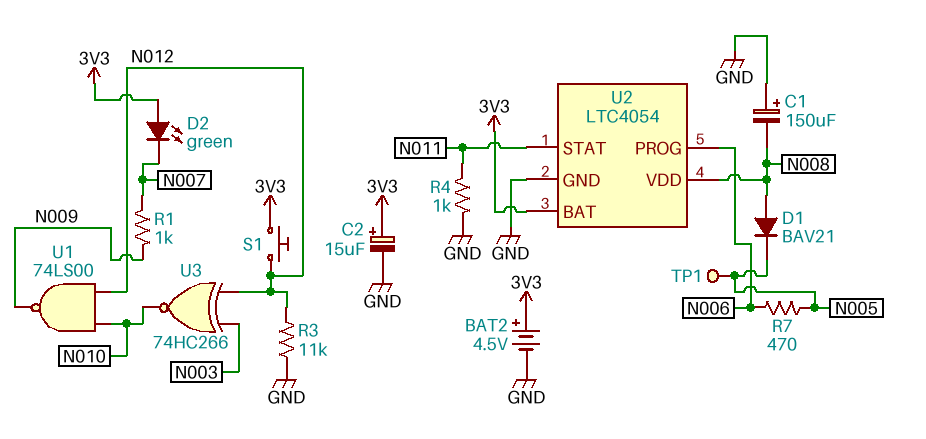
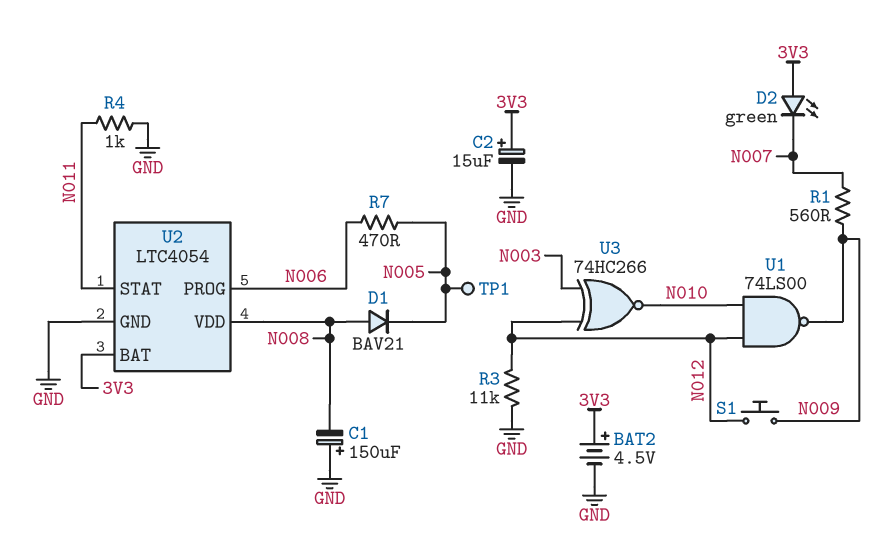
R1: 1k (N007, N009) -> 560 (N007, N009)
S1: button (3V3, N012) -> button (N009, N012)

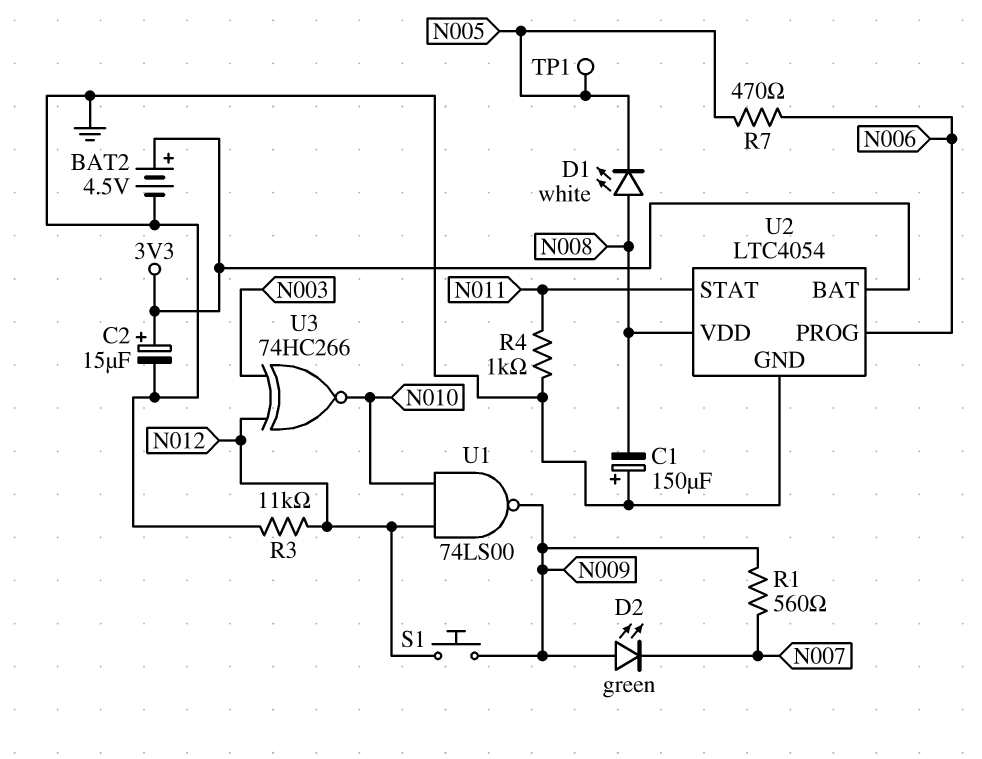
D1: diode BAV21 (A N008, K N005) -> LED white (A N008, K N005)
D2: LED green (A 3V3, K N007) -> LED green (A N009, K N007)

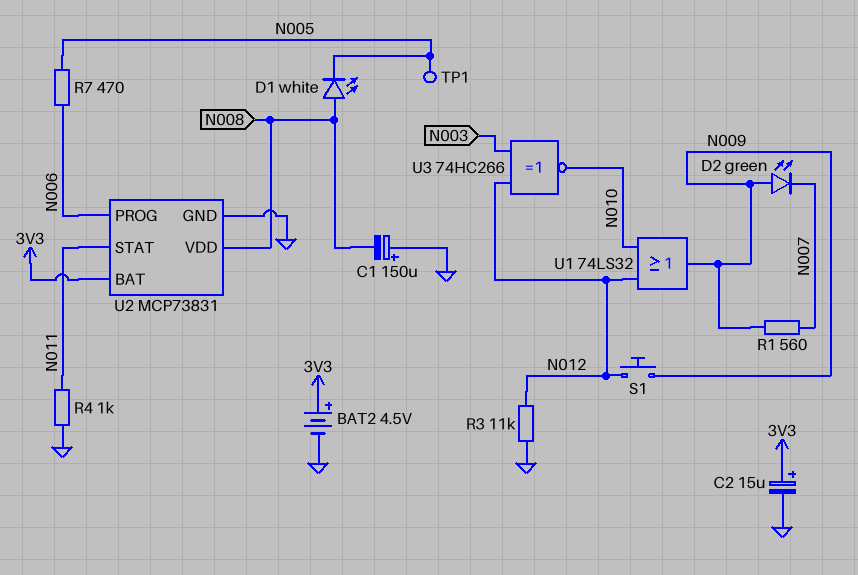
U1: NAND 74LS00 (in N010, in N012, out N009) -> OR 74LS32 (in N010, in N012, out N009)
U2: LTC4054 -> MCP73831

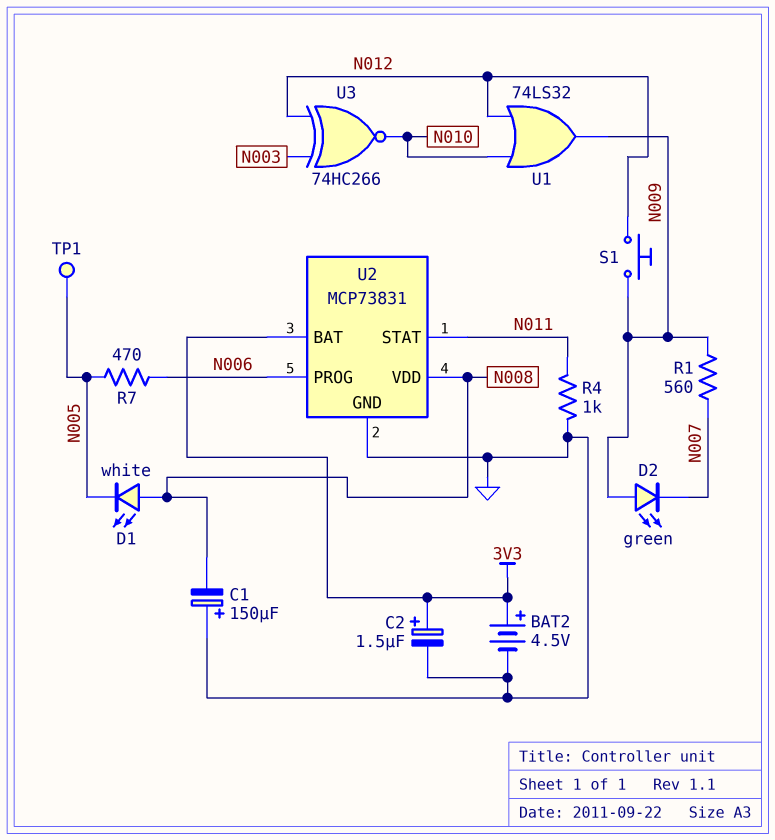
C2: 15uF (plus 3V3, minus GND) -> 1.5uF (plus 3V3, minus GND)
R3: 11k (GND, N012) -> none

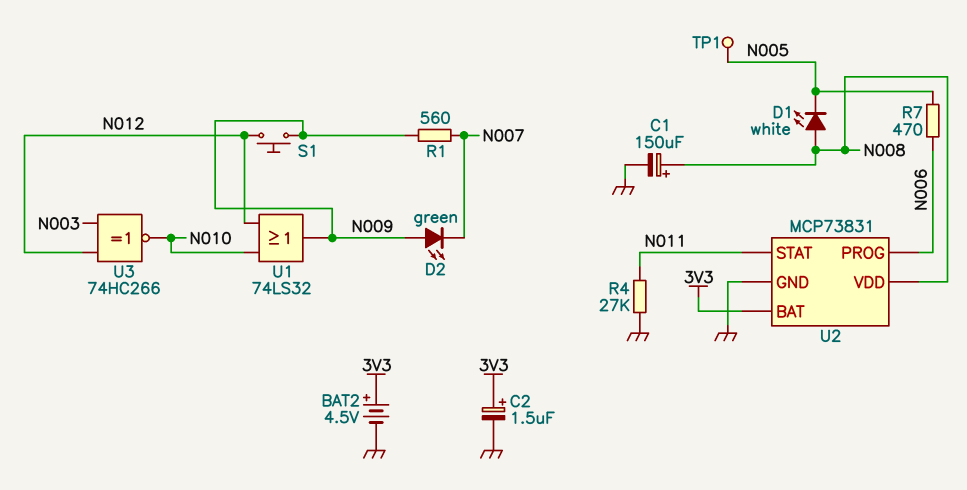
C1: 150uF (plus GND, minus N008) -> 150uF (plus N008, minus GND)
R4: 1k (GND, N011) -> 27k (GND, N011)

